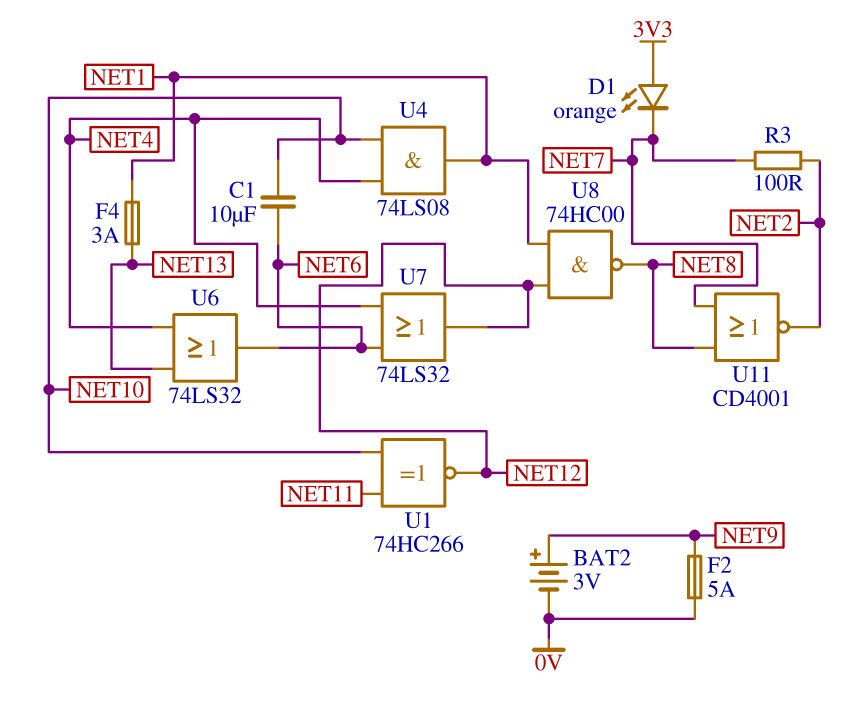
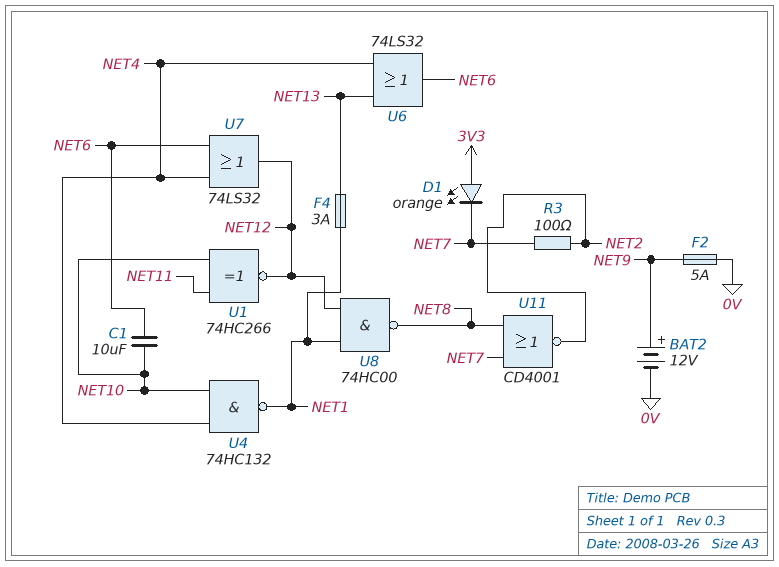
BAT2: 3V (plus NET9, minus 0V) -> 12V (plus NET9, minus 0V)
U4: AND 74LS08 (in NET4, in NET10, out NET1) -> NAND 74HC132 (in NET4, in NET10, out NET1)

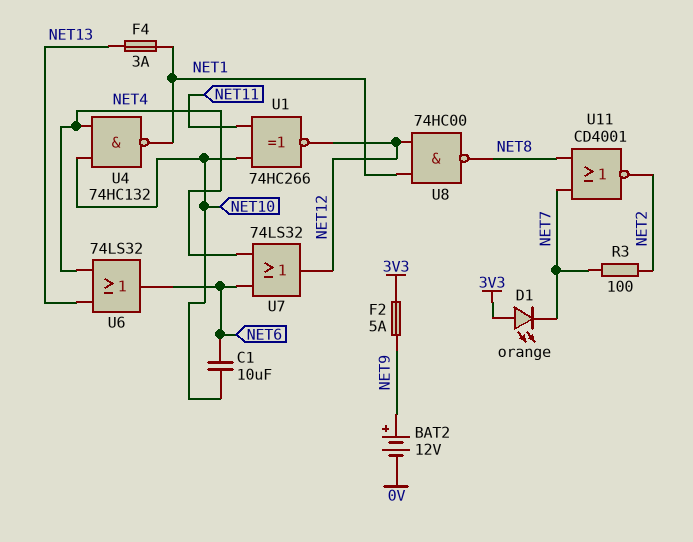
F2: 5A (0V, NET9) -> 5A (3V3, NET9)

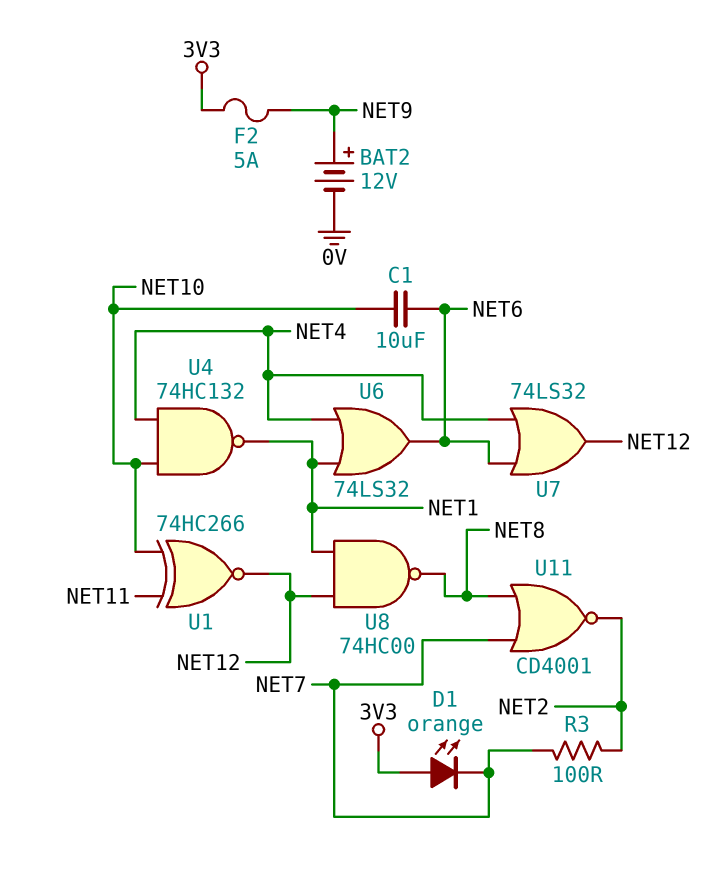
F4: 3A (NET1, NET13) -> none
U6: OR 74LS32 (in NET4, in NET13, out NET6) -> OR 74LS32 (in NET1, in NET4, out NET6)

